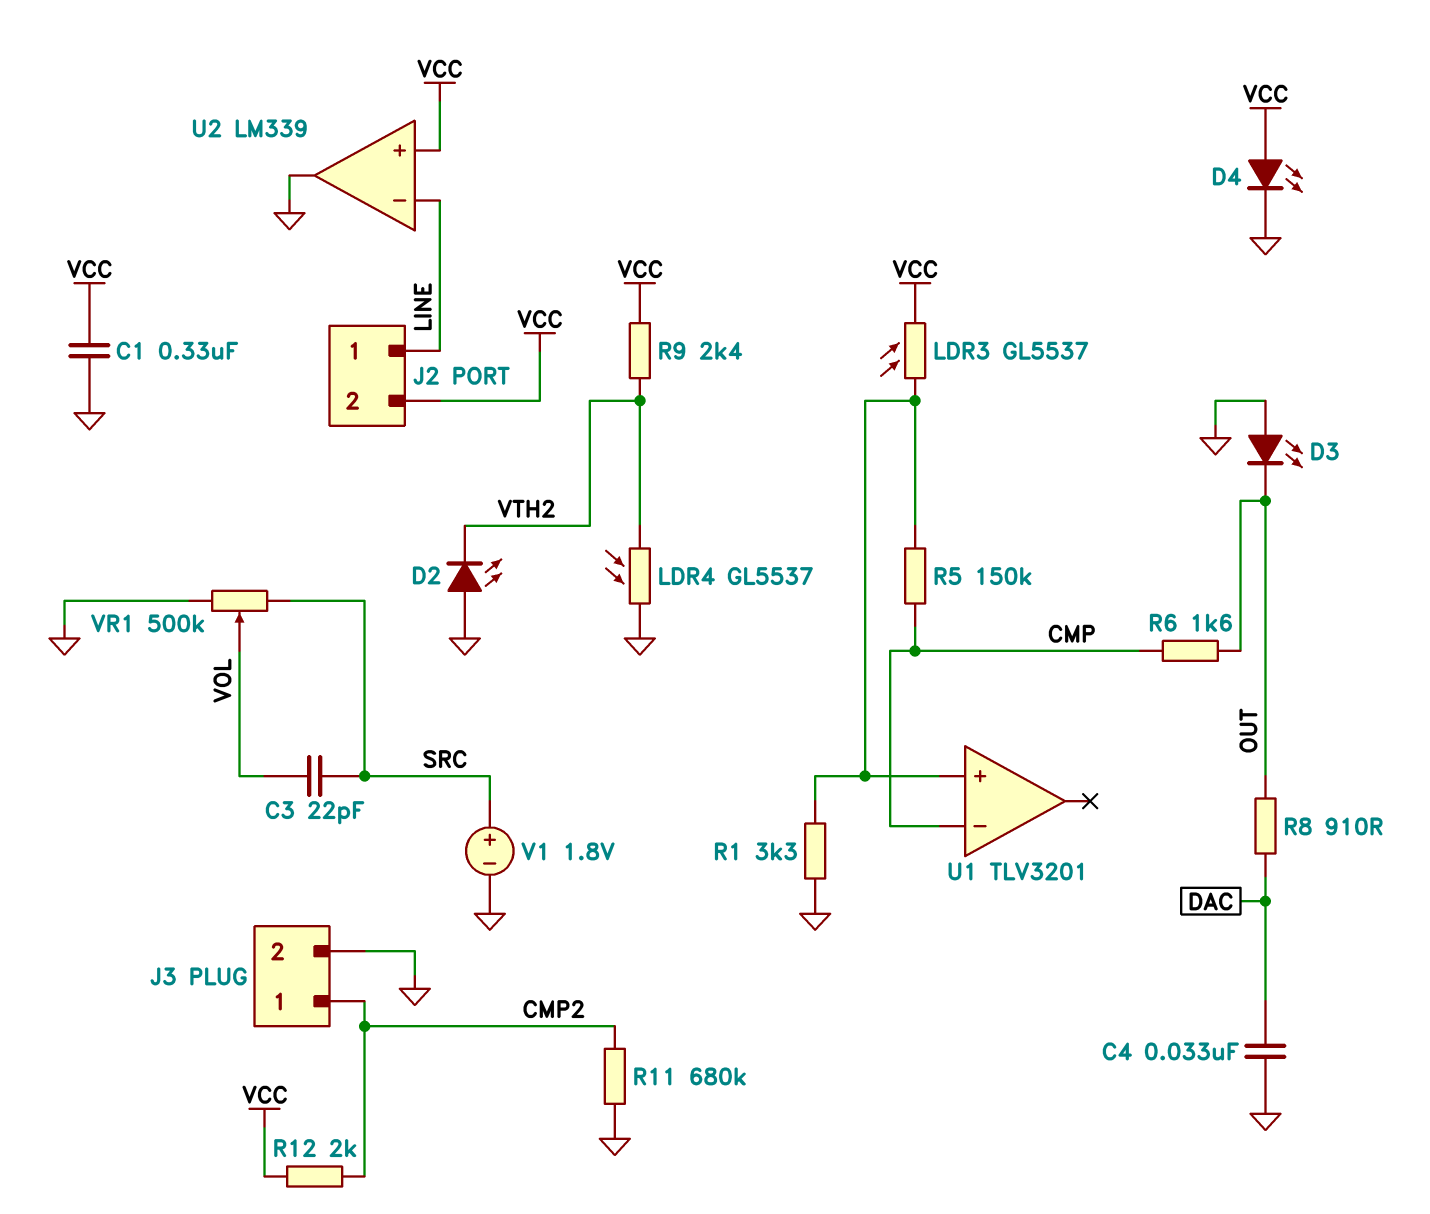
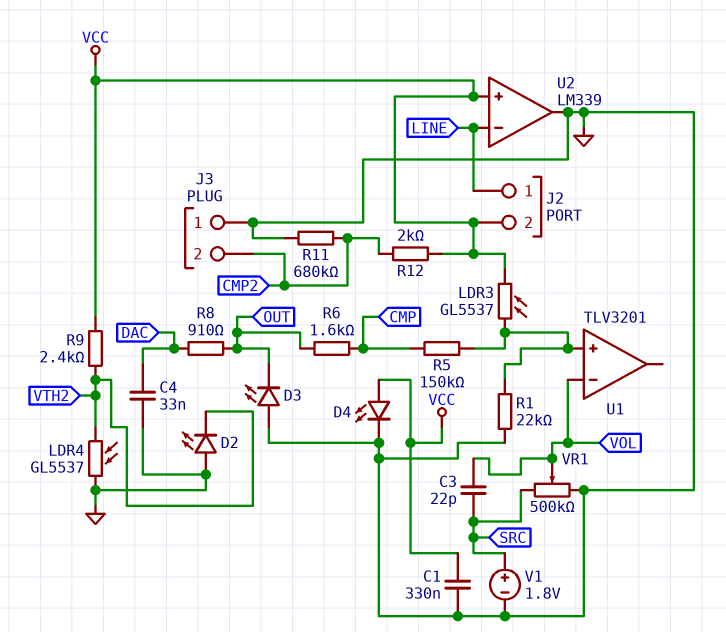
J3 pin 1: CMP2 -> GND
J3 pin 2: GND -> CMP2
R1: 3.3k (GND, U1/in+) -> 22k (GND, U1/in+)
U1 pin in-: CMP -> VOL

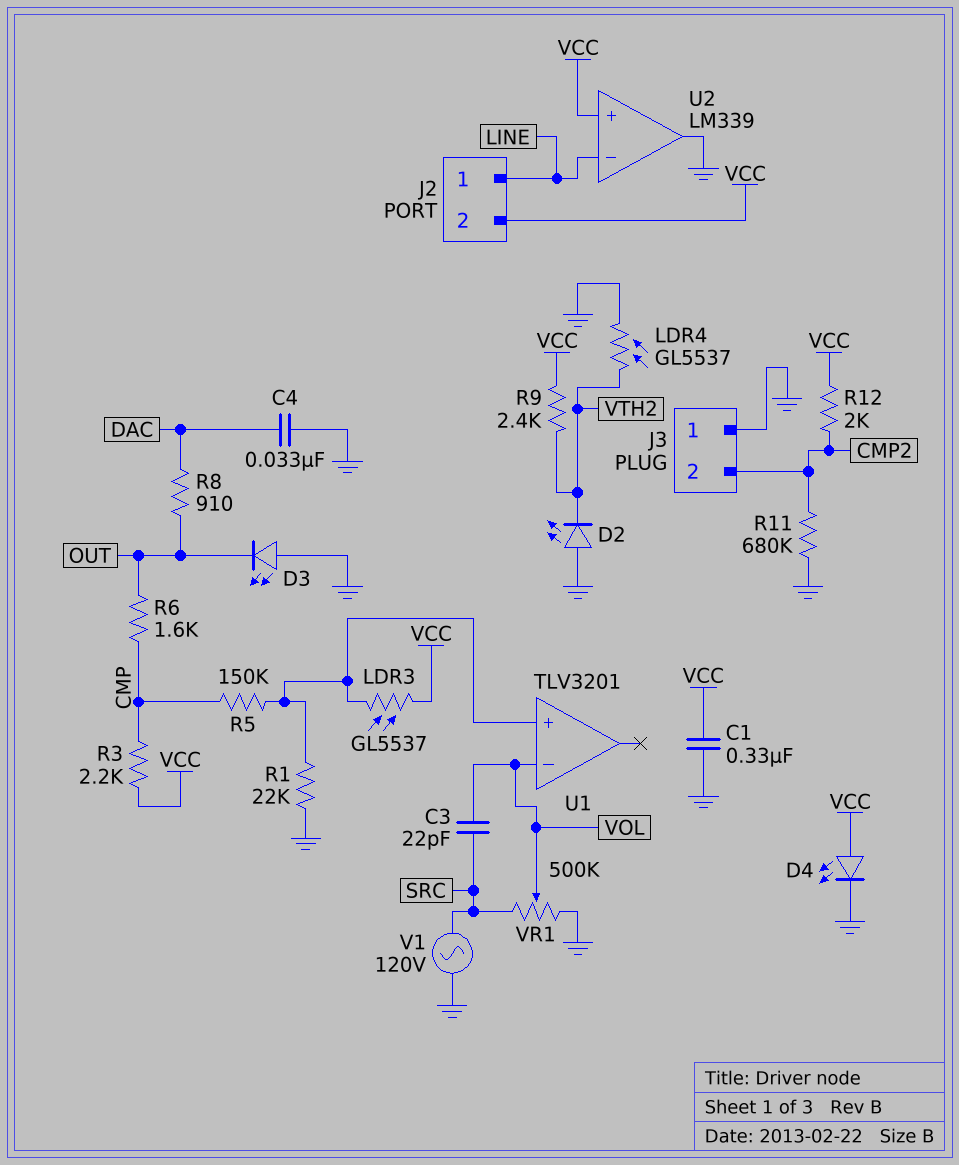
R3: none -> 2.2k (CMP, VCC)
V1: 1.8V (plus SRC, minus GND) -> AC 120V (GND, SRC)

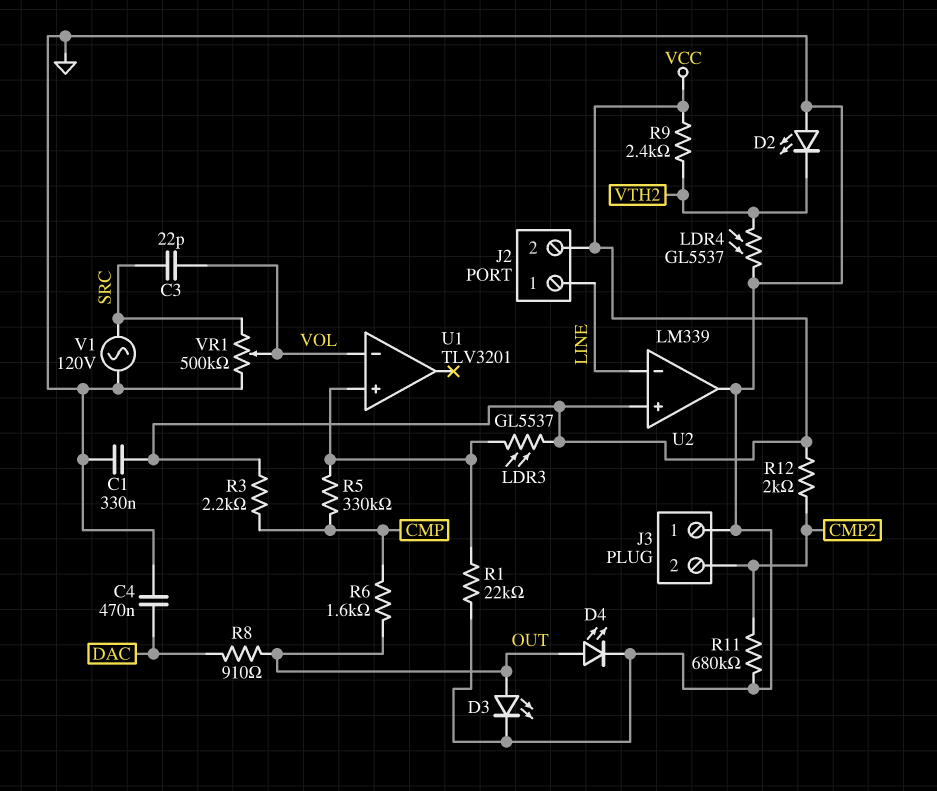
C4: 33nF (DAC, GND) -> 470nF (DAC, GND)
D3: LED (A GND, K OUT) -> LED (A OUT, K GND)
D4: LED (A VCC, K GND) -> LED (A OUT, K GND)
R5: 150k (CMP, U1/in+) -> 330k (CMP, U1/in+)

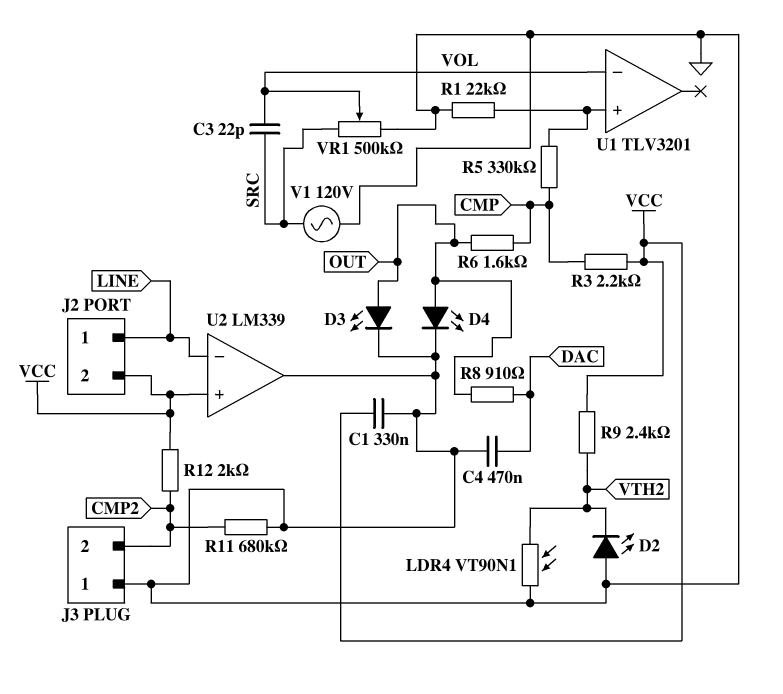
LDR3: GL5537 (U1/in+, VCC) -> none
LDR4: GL5537 (GND, VTH2) -> VT90N1 (GND, VTH2)

